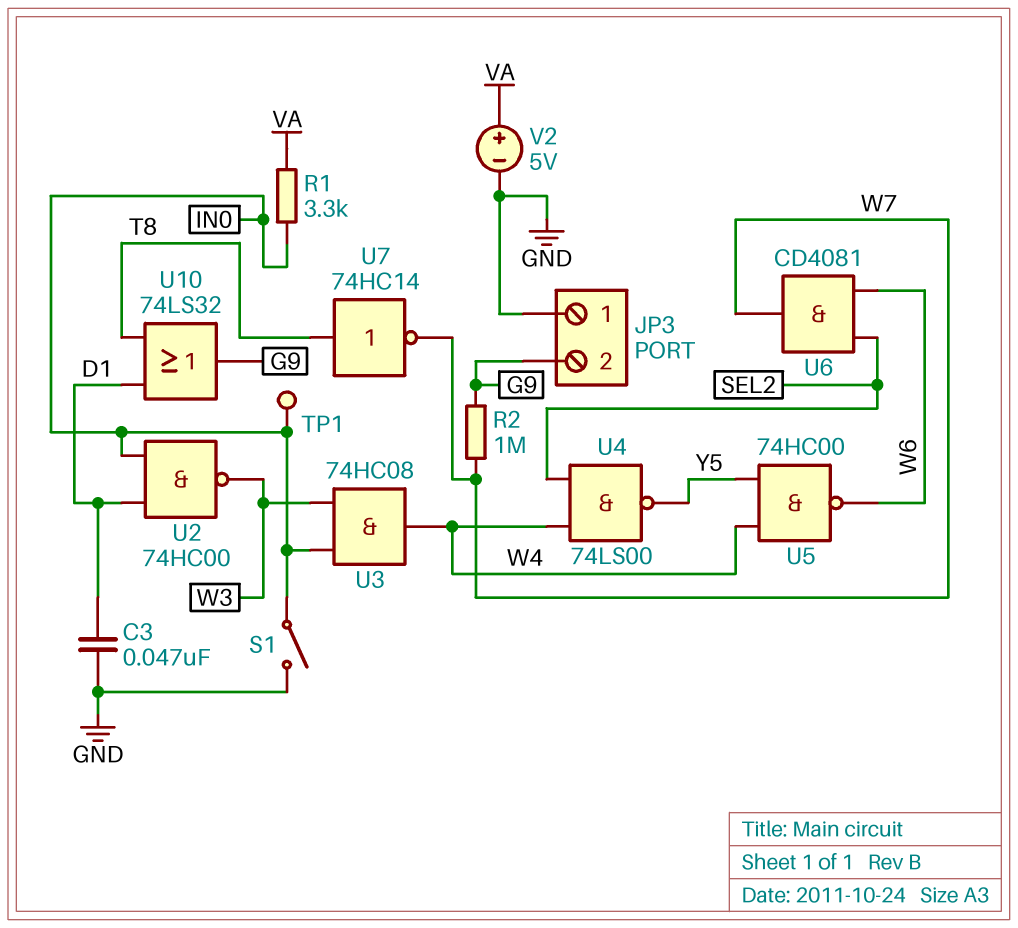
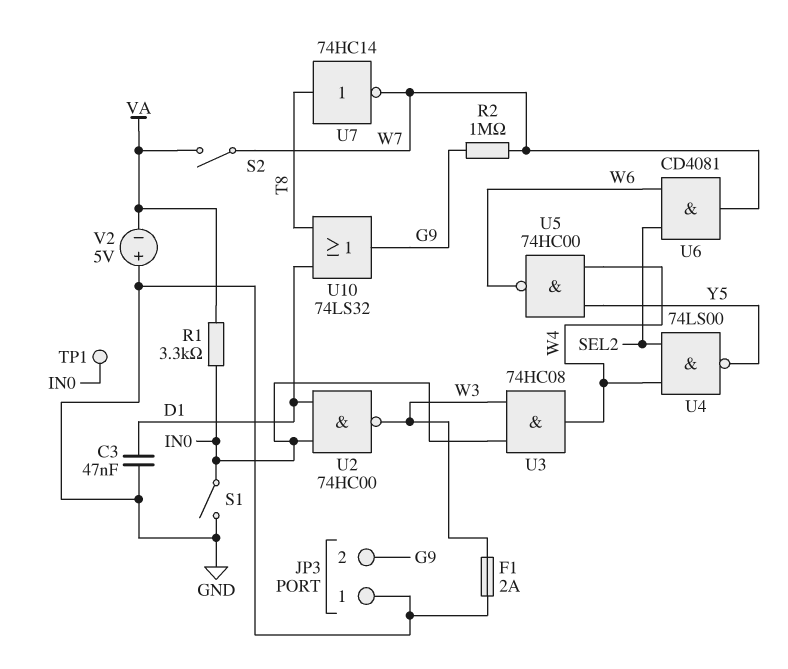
F1: none -> 2A (GND, W3)
S2: none -> switch (VA, W7)
V2: 5V (plus VA, minus GND) -> 5V (plus GND, minus VA)

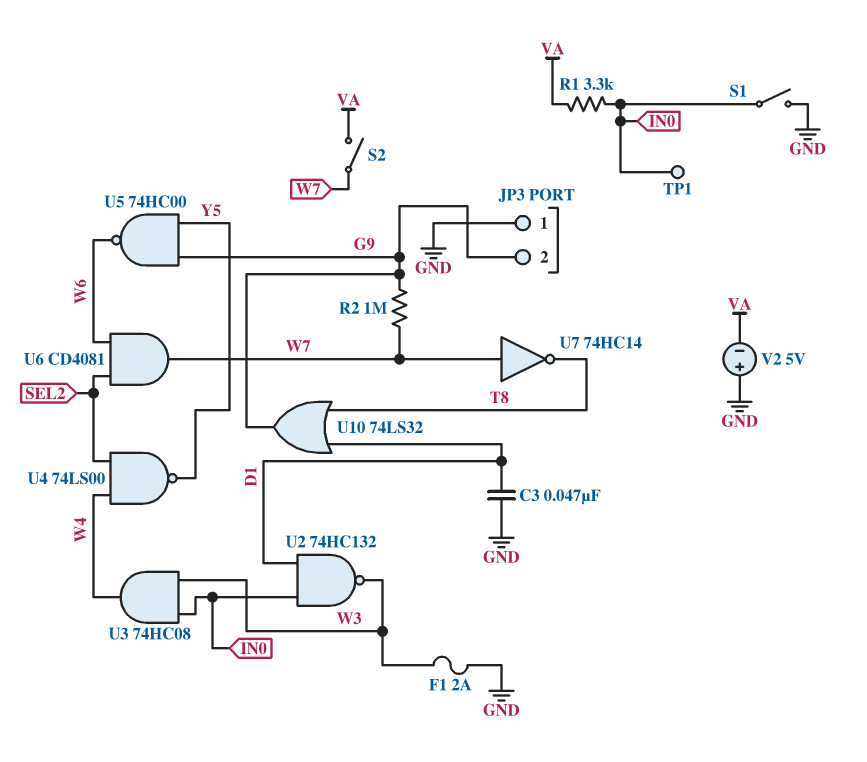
U2: NAND 74HC00 (in D1, in IN0, out W3) -> NAND 74HC132 (in D1, in IN0, out W3)
U5: NAND 74HC00 (in W4, in Y5, out W6) -> NAND 74HC00 (in G9, in Y5, out W6)
U7: NOT 74HC14 (in T8, out W7) -> NOT 74HC14 (in W7, out T8)

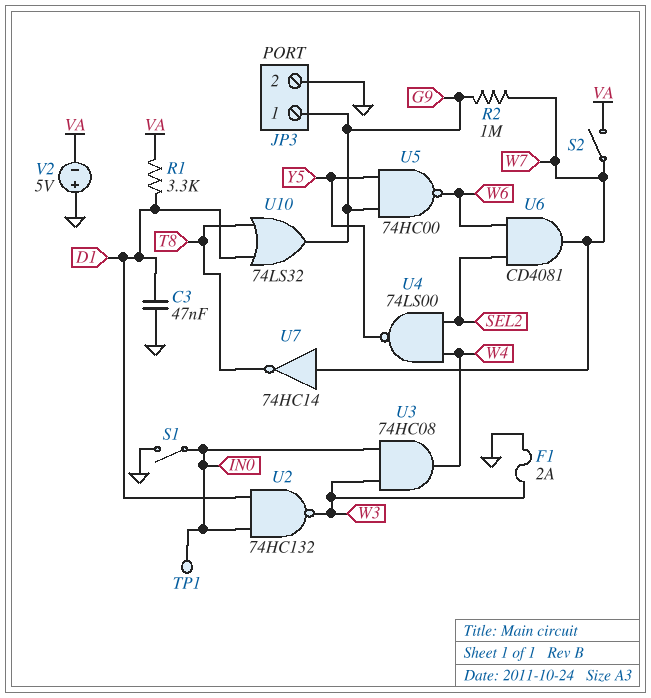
JP3 pin 1: GND -> G9
JP3 pin 2: G9 -> GND
R1: 3.3k (IN0, VA) -> 3.3k (D1, VA)

